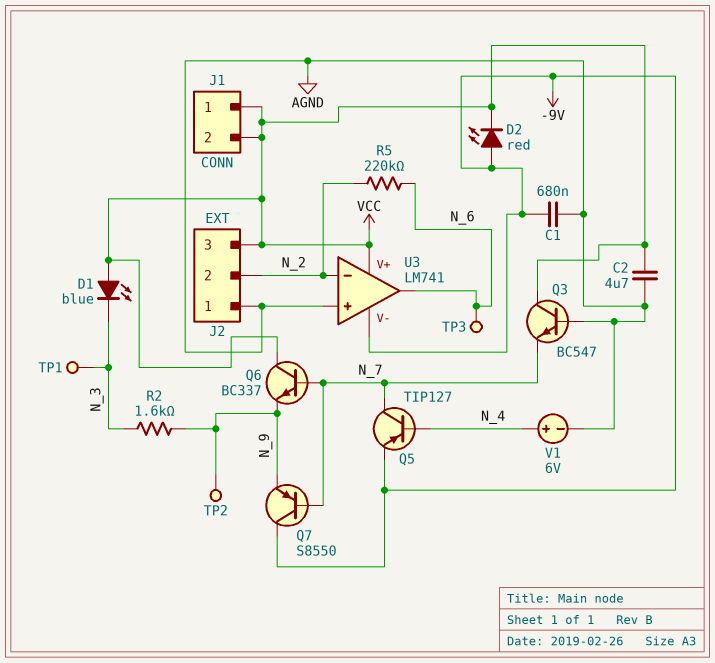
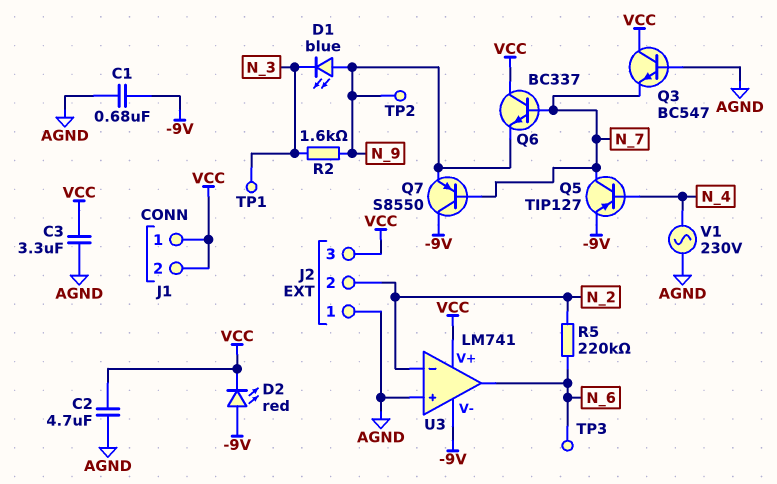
C3: none -> 3.3uF (AGND, VCC)
D1: LED blue (A VCC, K N_3) -> LED blue (A N_9, K N_3)
V1: 6V (plus N_4, minus AGND) -> AC 230V (AGND, N_4)

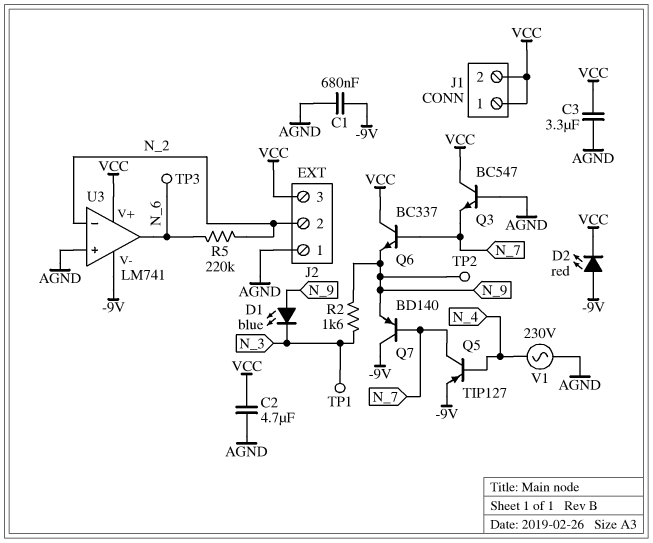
Q7: PNP S8550 (B N_7, C -9V, E N_9) -> PNP BD140 (B N_7, C -9V, E N_9)

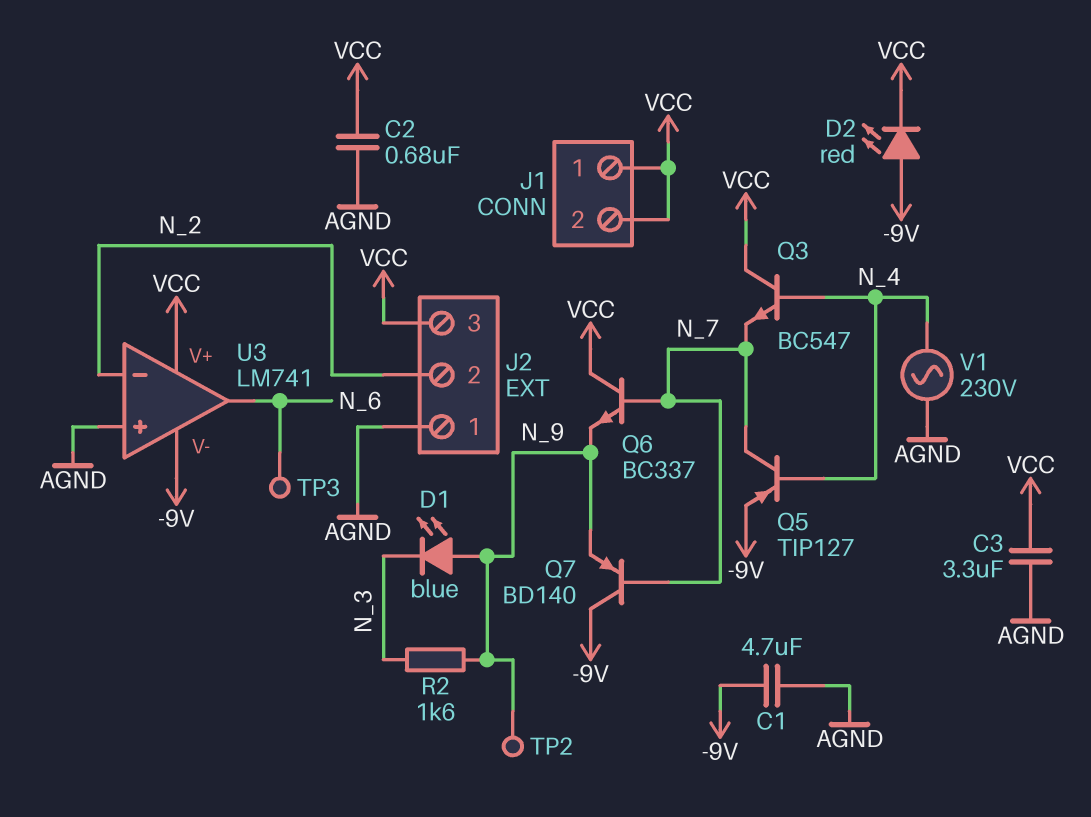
C1: 680nF (-9V, AGND) -> 4.7uF (-9V, AGND)
C2: 4.7uF (AGND, VCC) -> 680nF (AGND, VCC)
Q3: NPN BC547 (B AGND, C VCC, E N_7) -> NPN BC547 (B N_4, C VCC, E N_7)
R5: 220k (N_2, N_6) -> none
TP1: test point (N_3) -> none

